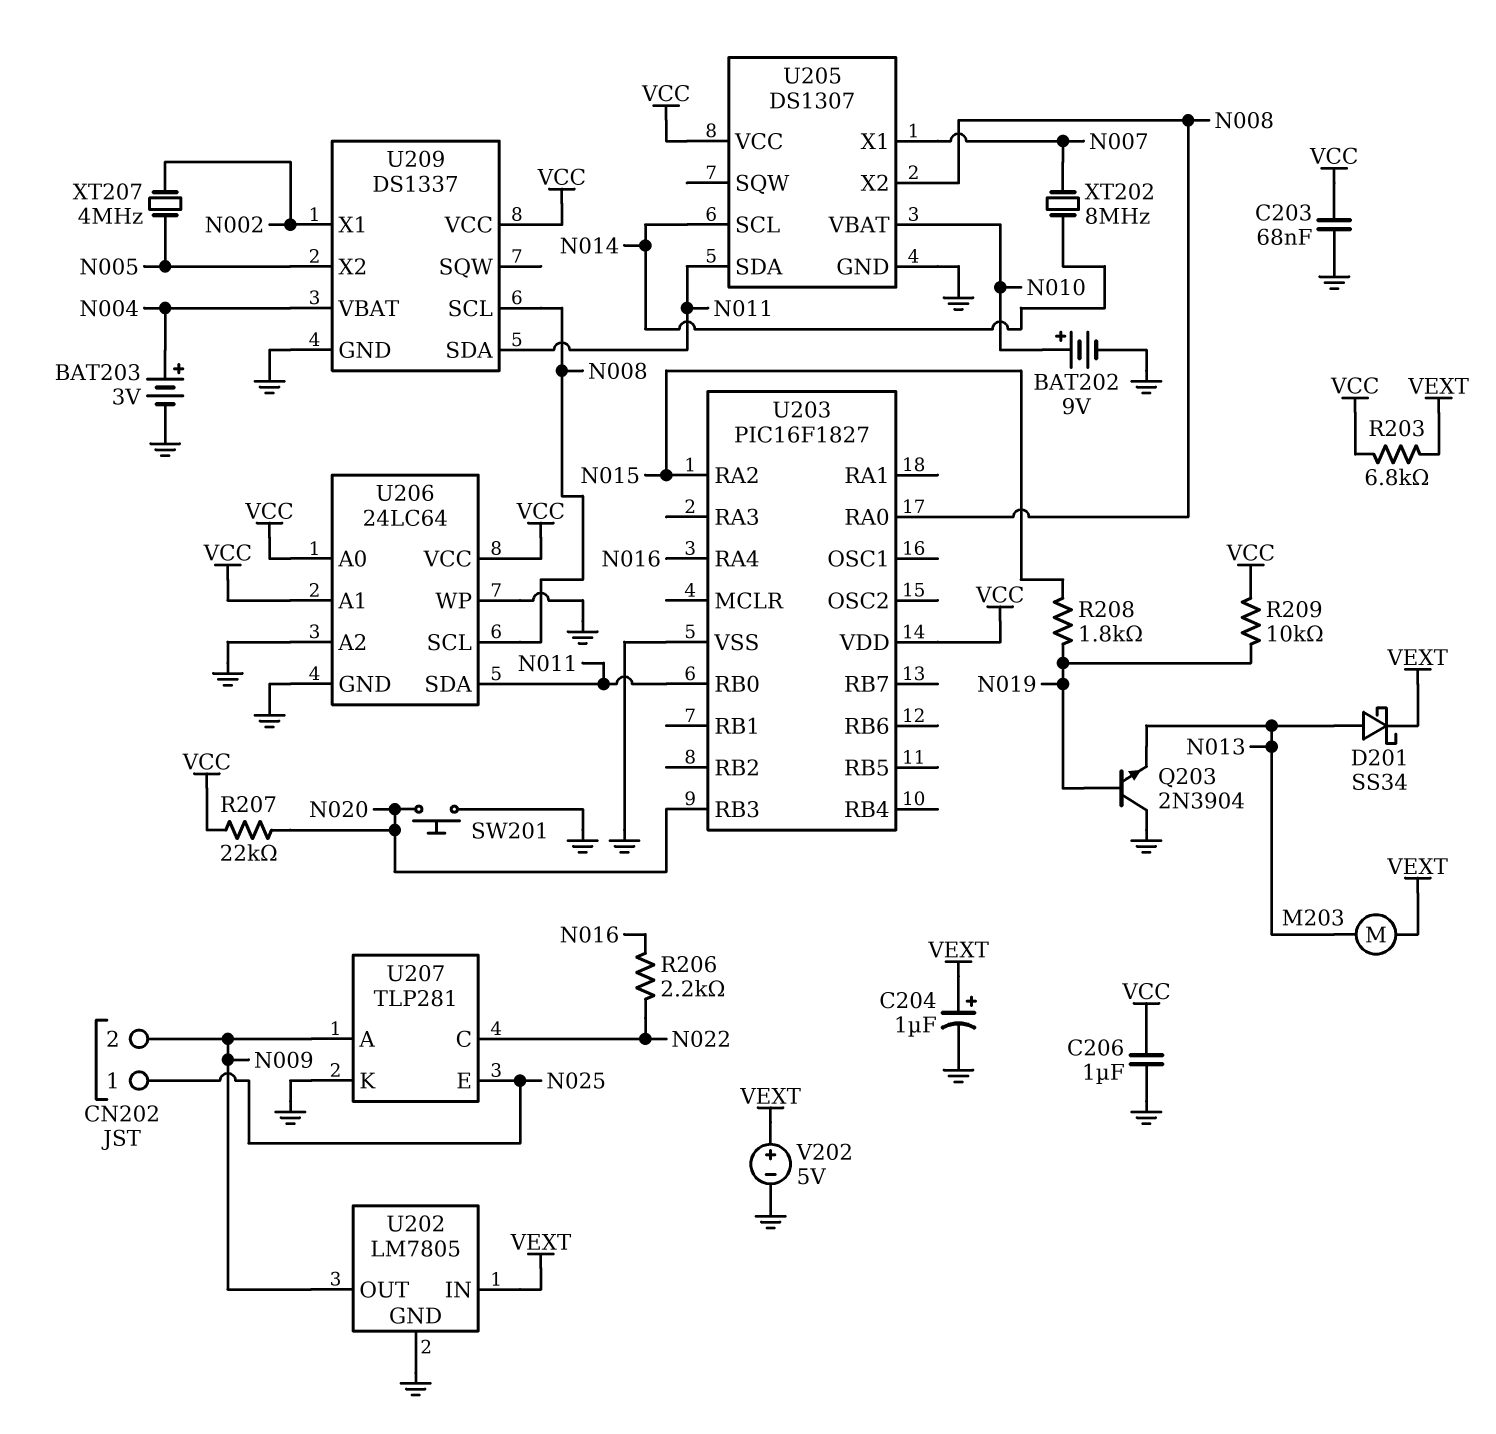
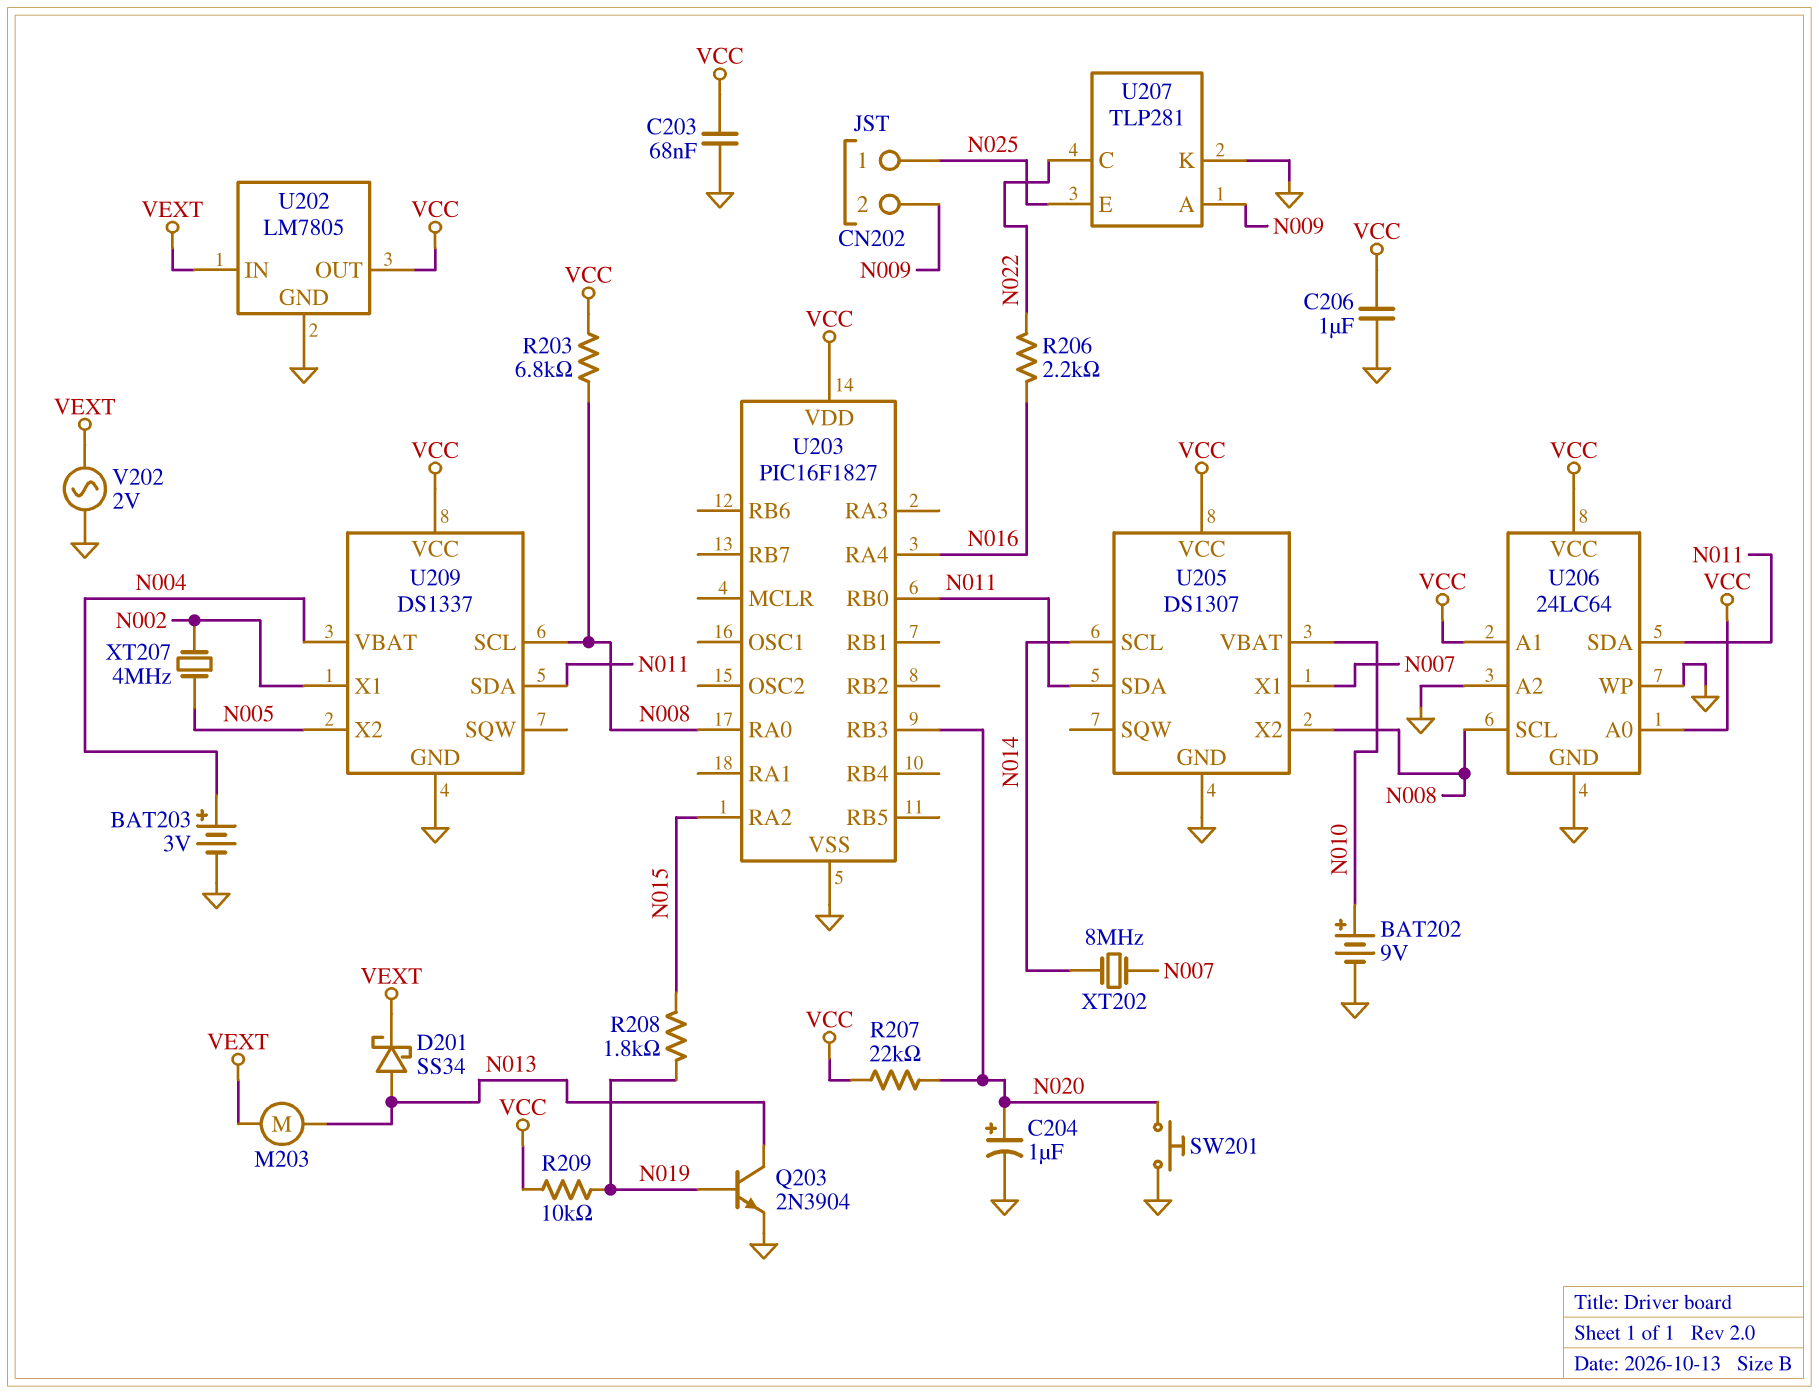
C204: 1uF (plus VEXT, minus GND) -> 1uF (plus N020, minus GND)
Q203: NPN 2N3904 (B N019, C GND, E N013) -> NPN 2N3904 (B N019, C N013, E GND)
R203: 6.8k (VCC, VEXT) -> 6.8k (N008, VCC)
U202 pin OUT: N009 -> VCC
V202: 5V (plus VEXT, minus GND) -> AC 2V (GND, VEXT)

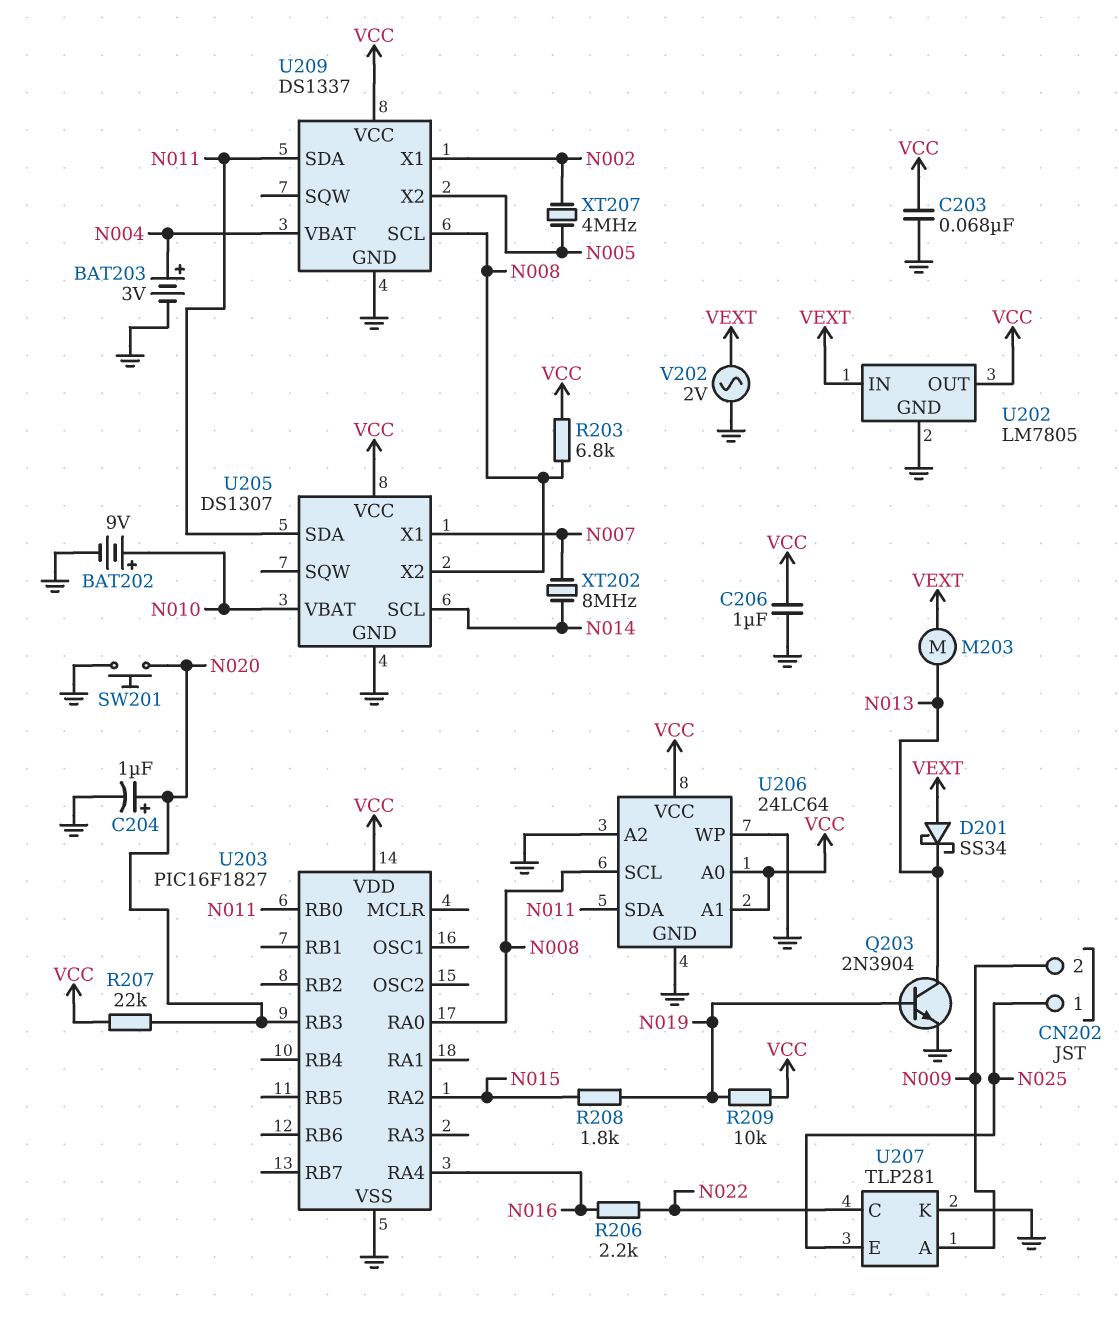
D201: schottky SS34 (A N013, K VEXT) -> schottky SS34 (A VEXT, K N013)

